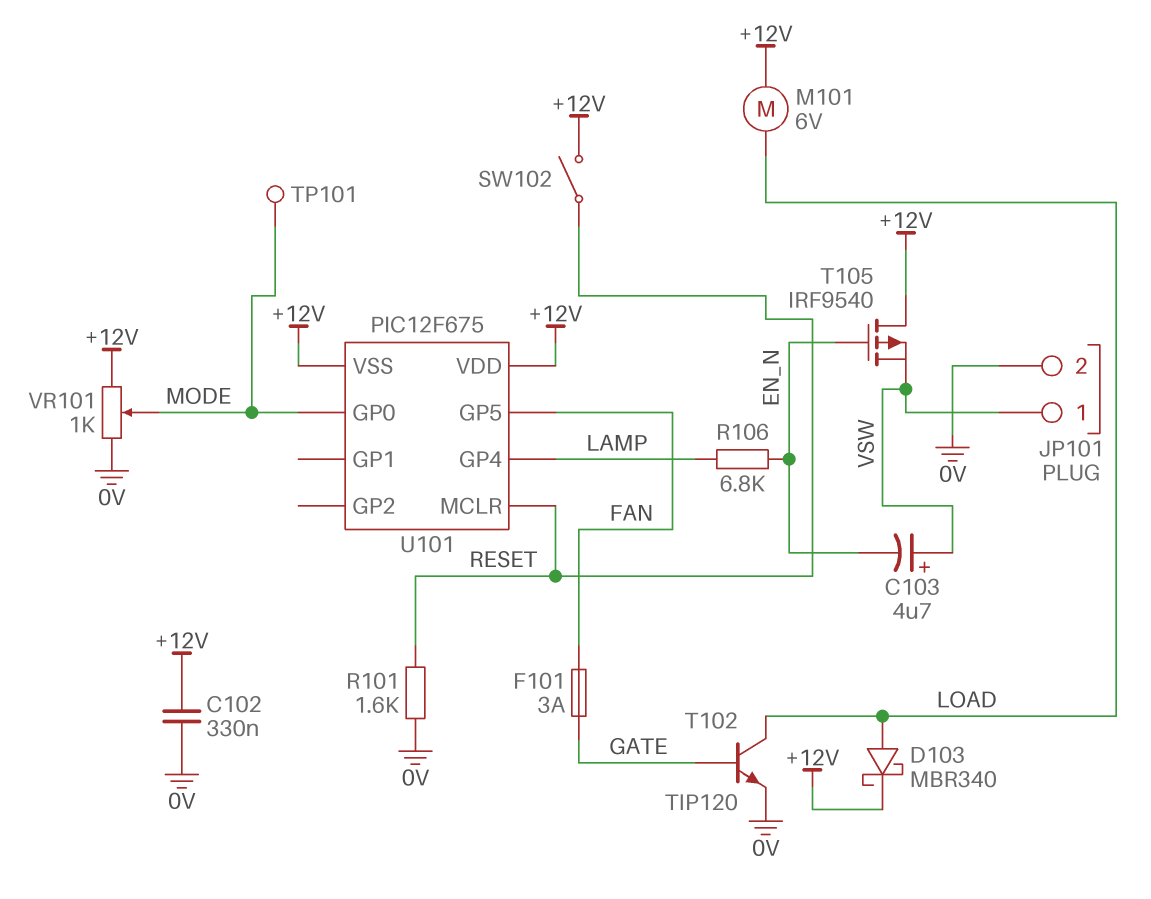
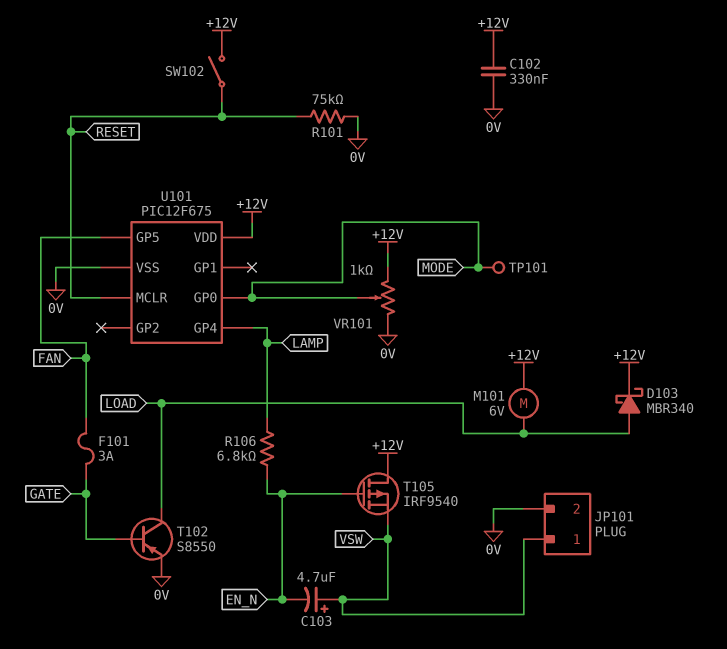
R101: 1.6k (0V, RESET) -> 75k (0V, RESET)
T102: NPN TIP120 (B GATE, C LOAD, E 0V) -> PNP S8550 (B GATE, C LOAD, E 0V)
U101 pin VSS: +12V -> 0V

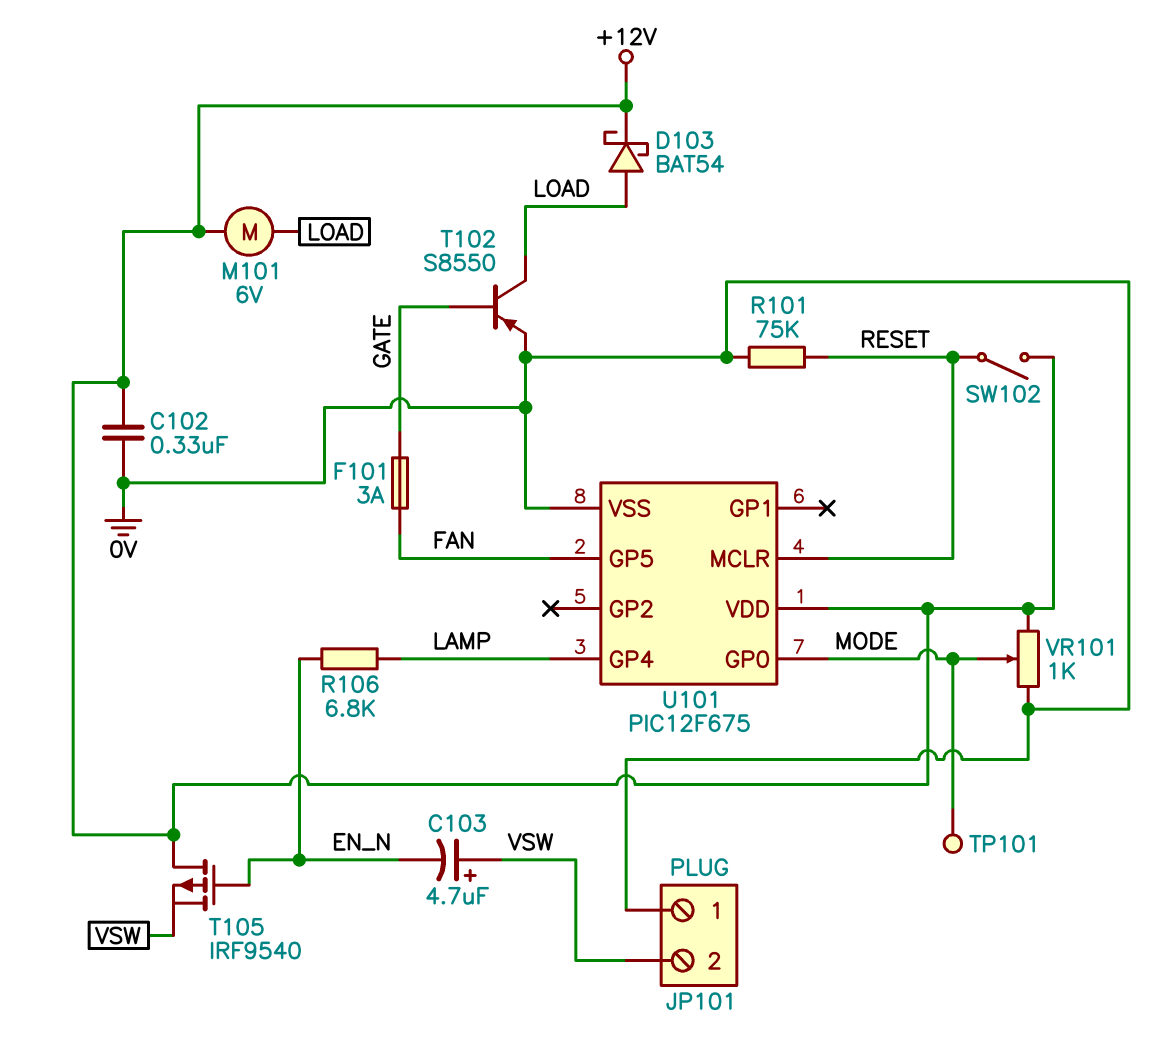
D103: schottky MBR340 (A LOAD, K +12V) -> schottky BAT54 (A LOAD, K +12V)
JP101 pin 1: VSW -> 0V
JP101 pin 2: 0V -> VSW

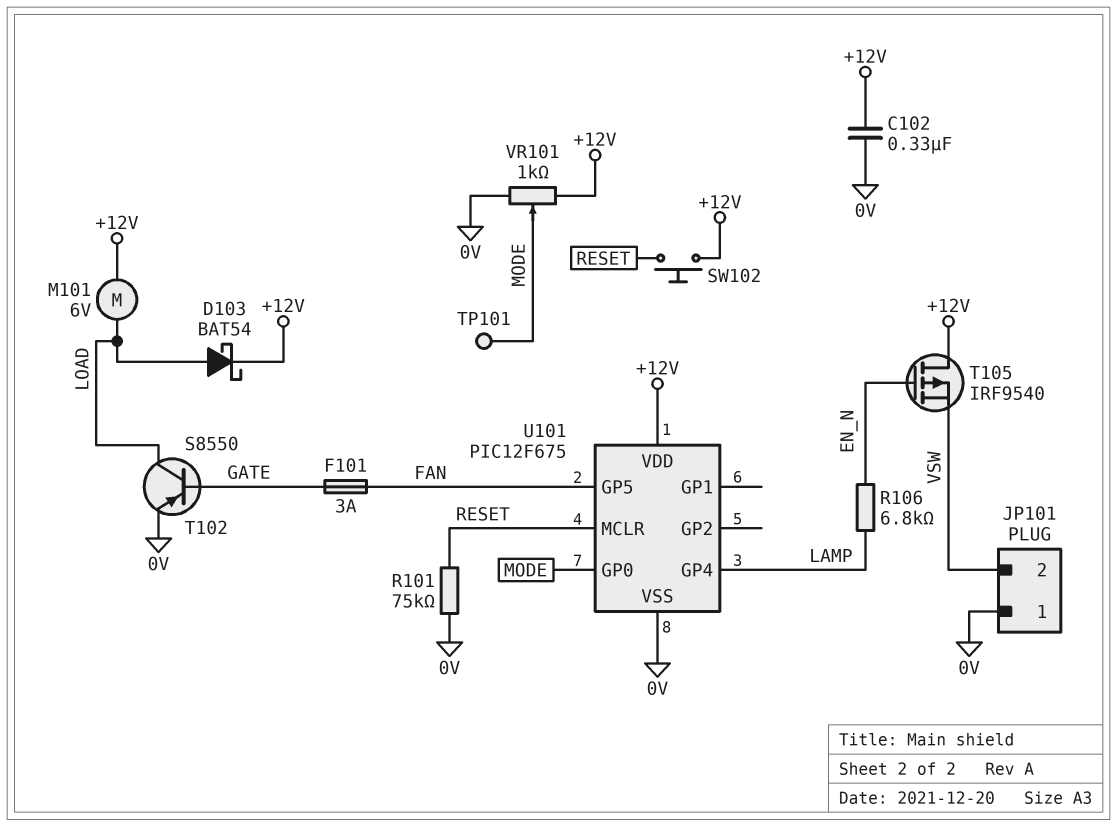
C103: 4.7uF (plus VSW, minus EN_N) -> none
SW102: switch (+12V, RESET) -> button (+12V, RESET)

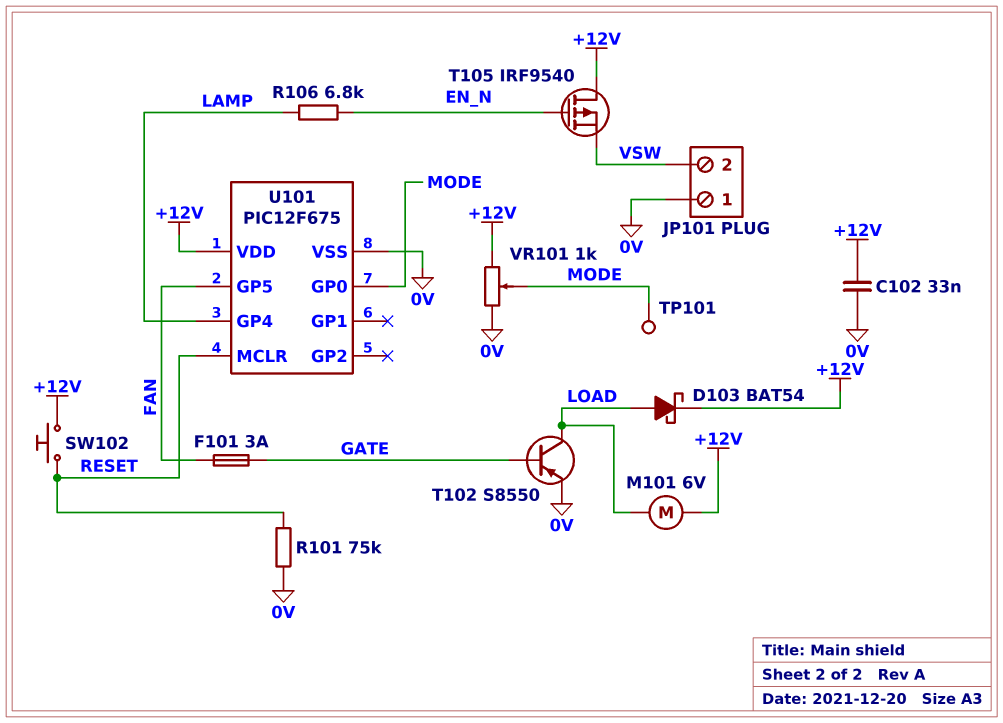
C102: 330nF (+12V, 0V) -> 33nF (+12V, 0V)

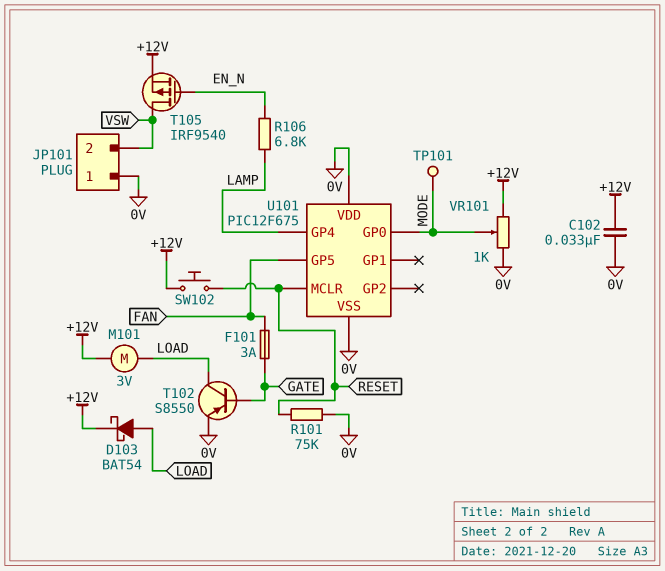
M101: motor 6V (+12V, LOAD) -> motor 3V (+12V, LOAD)
T105: PMOS IRF9540 (G EN_N, D +12V, S VSW) -> PMOS IRF9540 (G EN_N, D VSW, S +12V)
U101 pin VDD: +12V -> 0V

